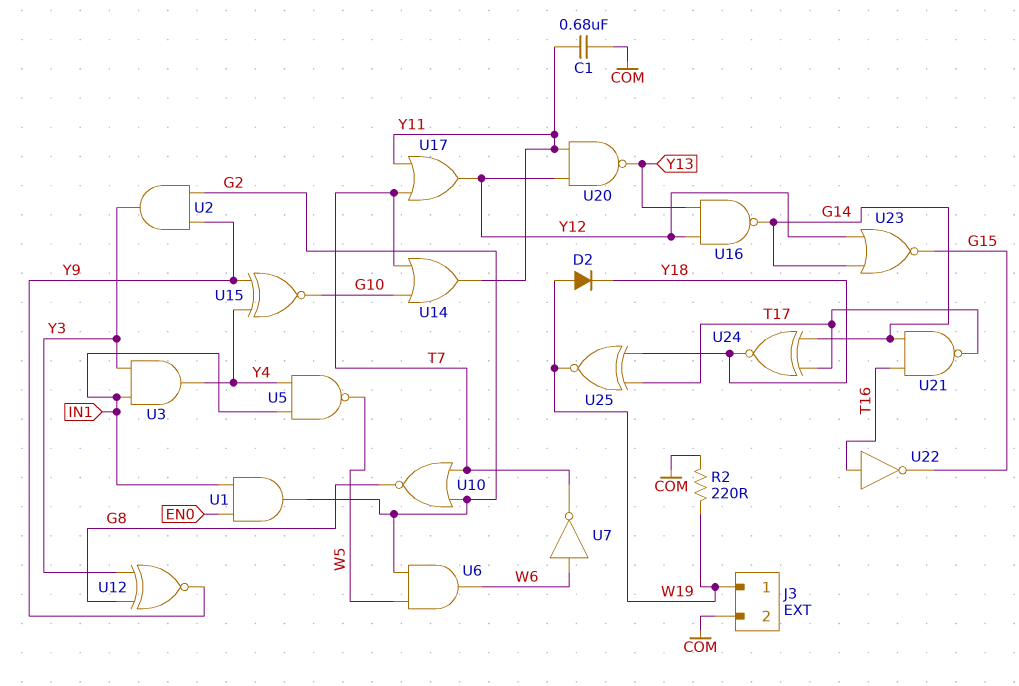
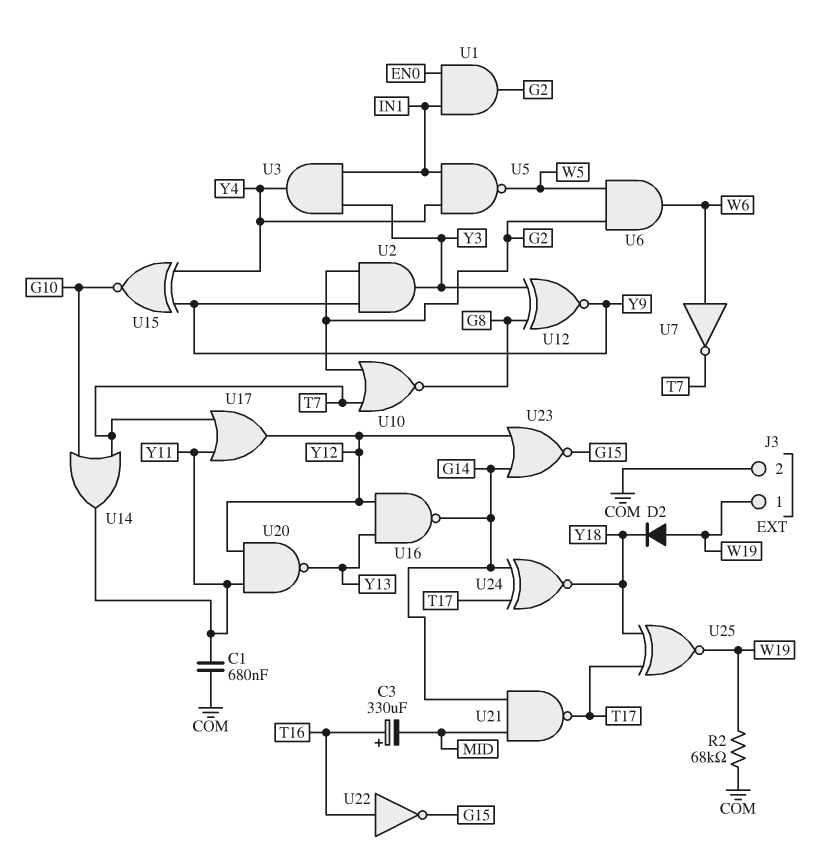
C3: none -> 330uF (plus T16, minus MID)
R2: 220 (COM, W19) -> 68k (COM, W19)
U21: NAND (in G14, in T16, out T17) -> NAND (in G14, in MID, out T17)

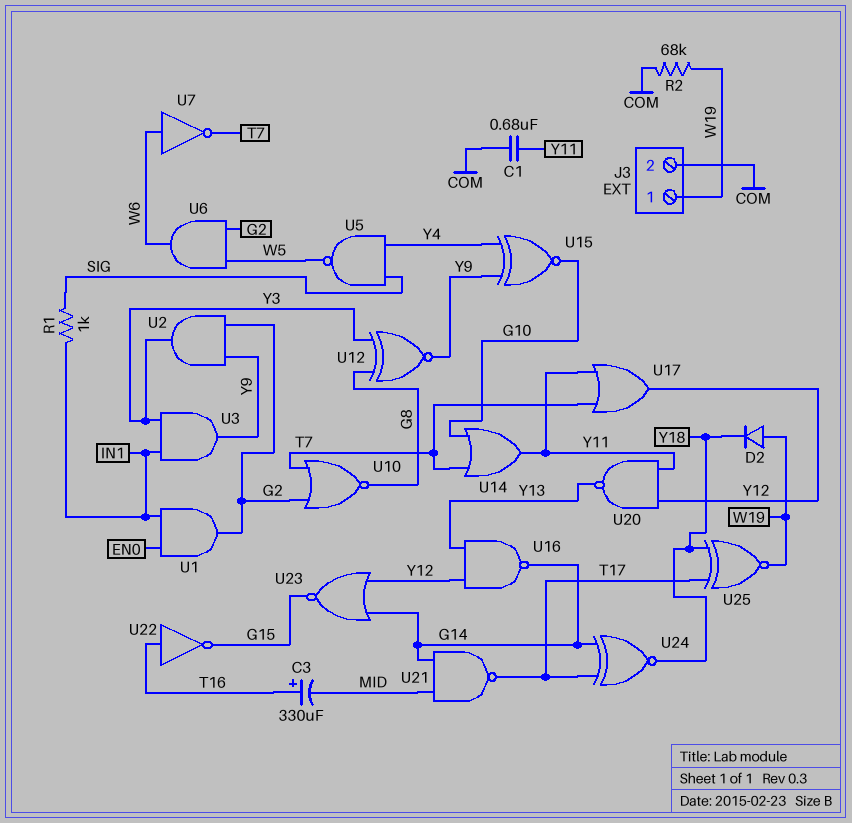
R1: none -> 1k (IN1, SIG)
U3: AND (in IN1, in Y3, out Y4) -> AND (in IN1, in Y3, out Y9)
U5: NAND (in IN1, in Y4, out W5) -> NAND (in SIG, in Y4, out W5)

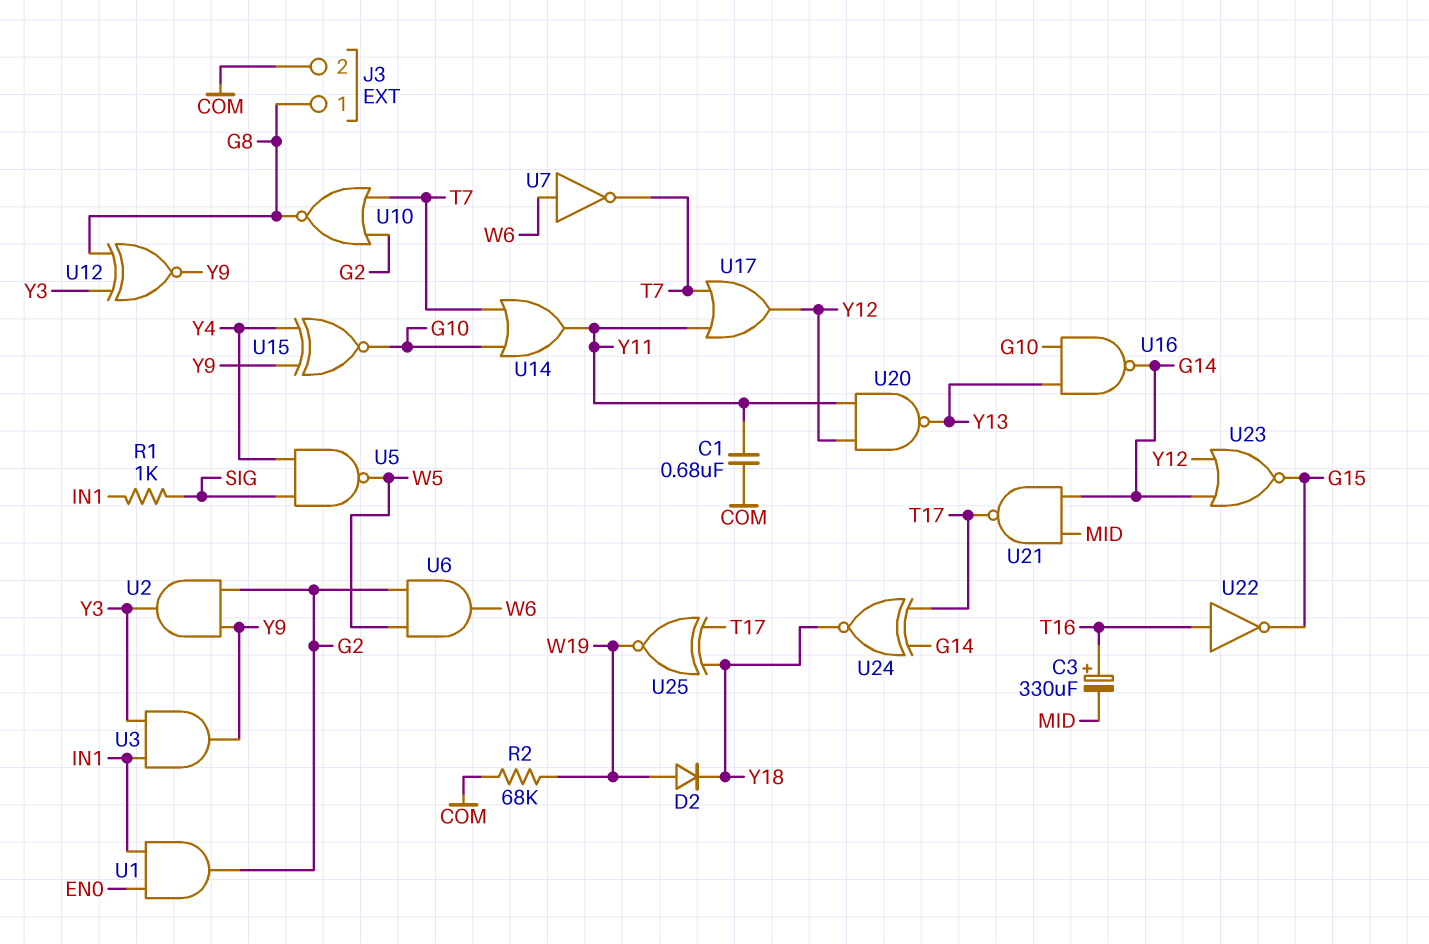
J3 pin 1: W19 -> G8
U16: NAND (in Y12, in Y13, out G14) -> NAND (in G10, in Y13, out G14)

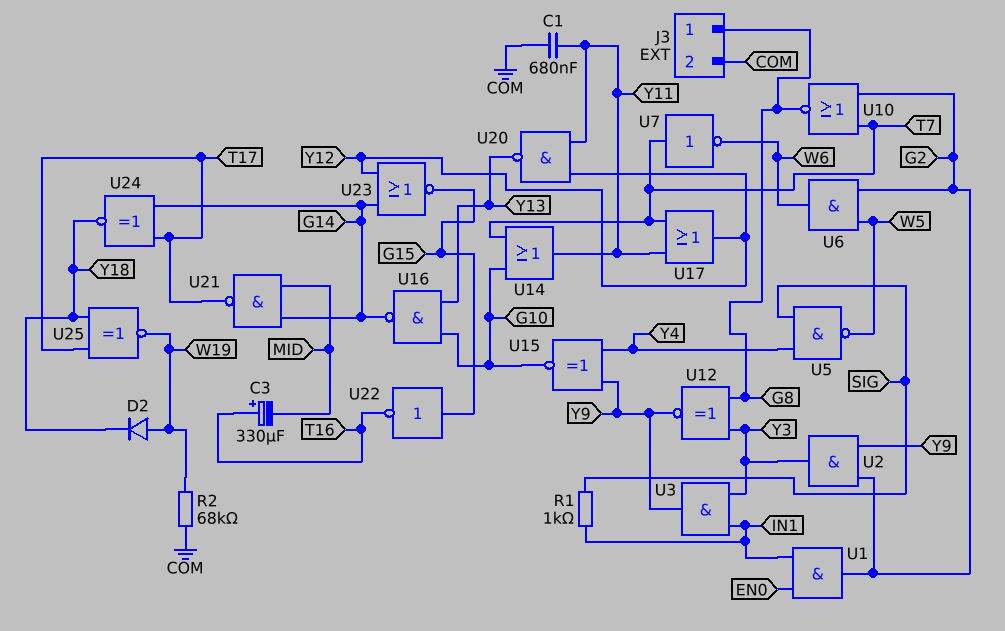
U7: NOT (in W6, out T7) -> NOT (in T7, out W6)
U22: NOT (in T16, out G15) -> NOT (in G15, out T16)

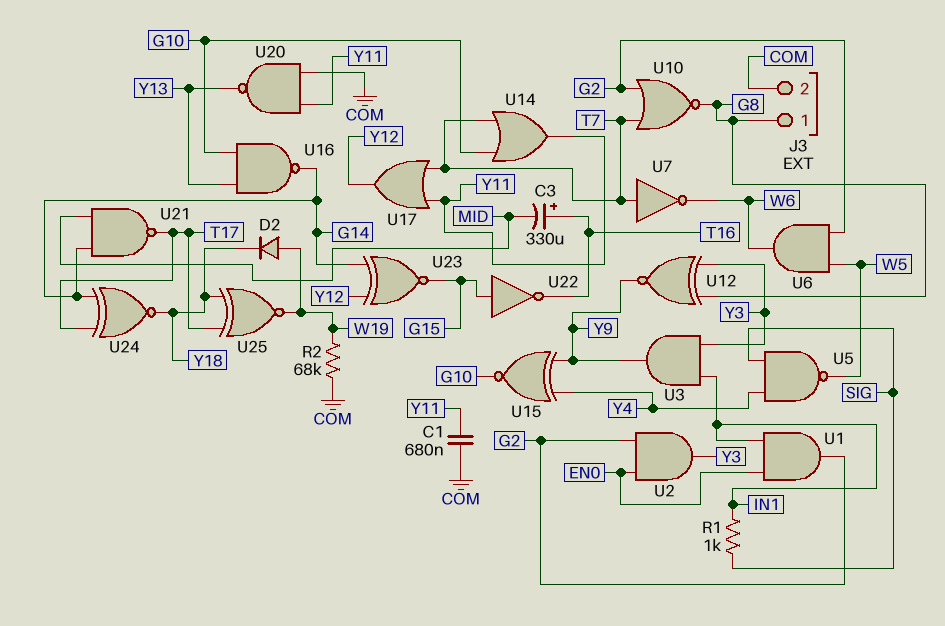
U2: AND (in G2, in Y9, out Y3) -> AND (in EN0, in G2, out Y3)
U20: NAND (in Y11, in Y12, out Y13) -> NAND (in COM, in Y11, out Y13)
U23: NOR (in G14, in Y12, out G15) -> XNOR (in G14, in Y12, out G15)

